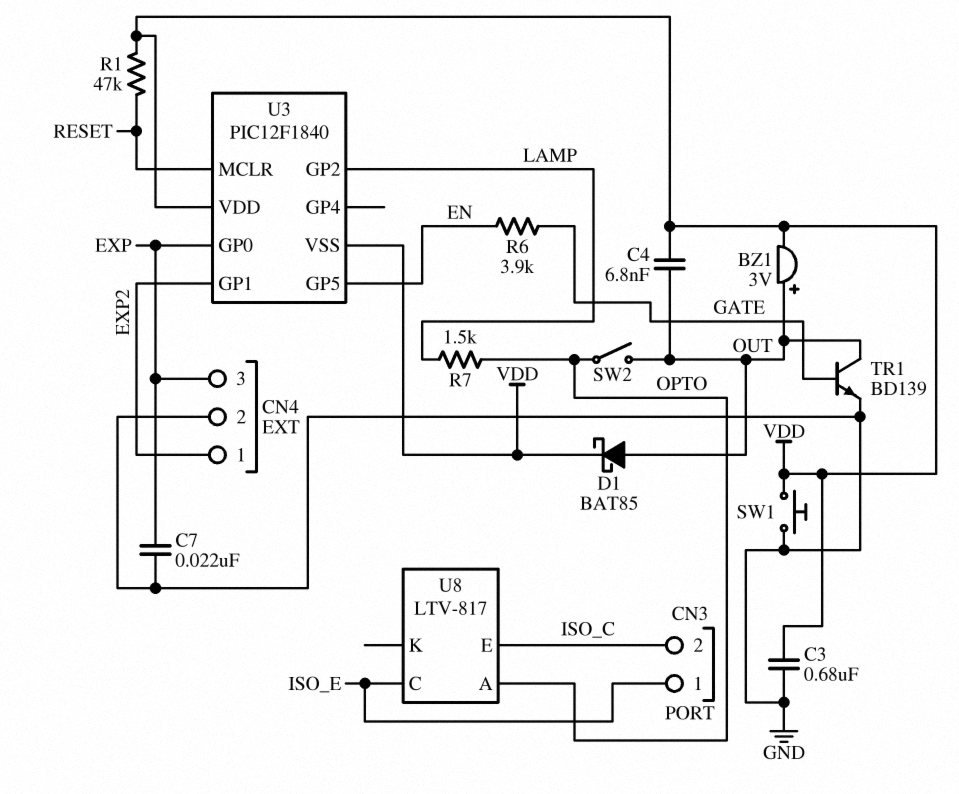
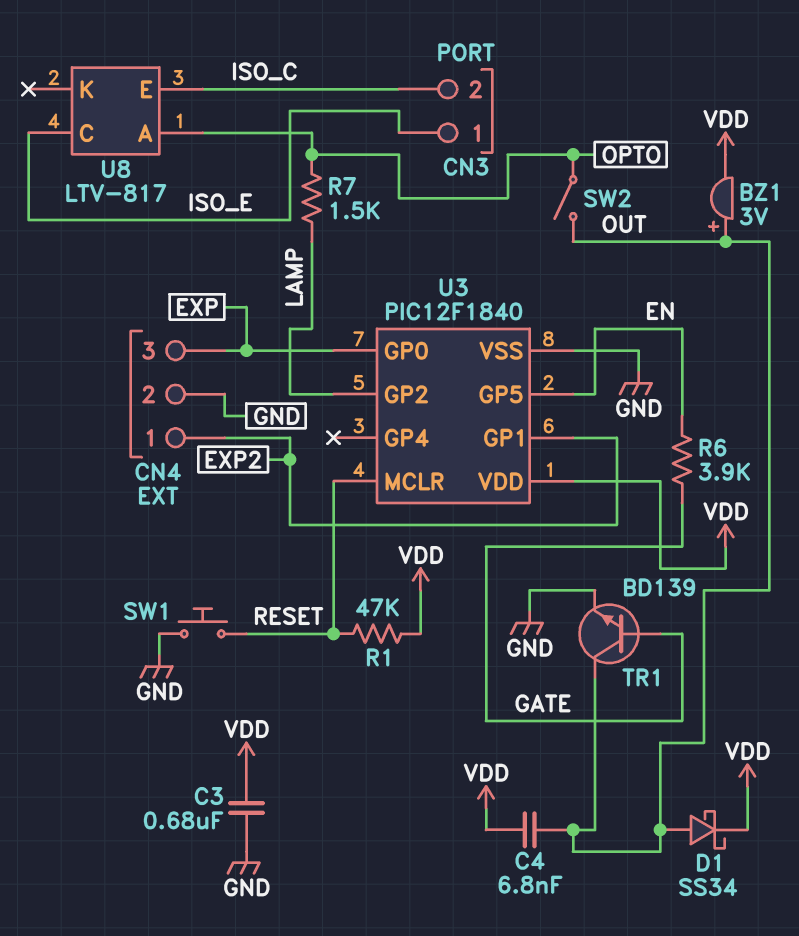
C7: 22nF (EXP, GND) -> none
D1: schottky BAT85 (A OUT, K VDD) -> schottky SS34 (A OUT, K VDD)
SW1: button (GND, VDD) -> button (GND, RESET)
U3 pin VSS: VDD -> GND

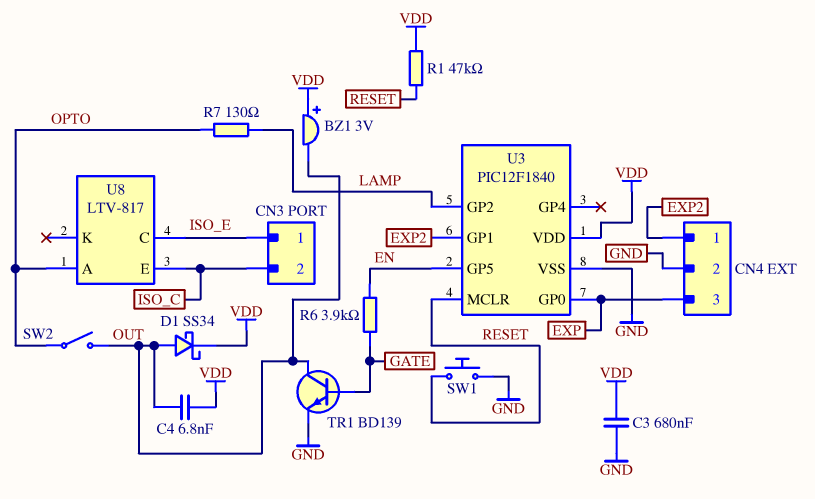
BZ1: buzzer 3V (plus OUT, minus VDD) -> buzzer 3V (plus VDD, minus OUT)
R7: 1.5k (LAMP, OPTO) -> 130 (LAMP, OPTO)

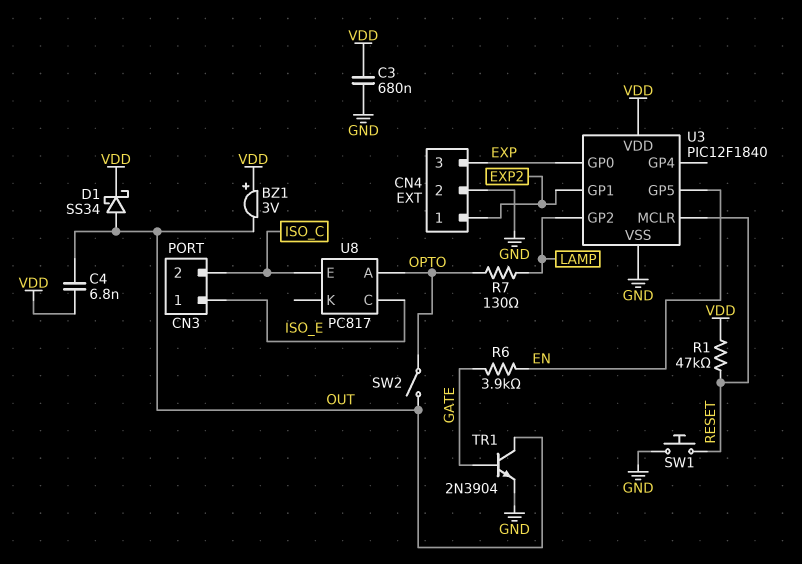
TR1: NPN BD139 (B GATE, C OUT, E GND) -> NPN 2N3904 (B GATE, C OUT, E GND)
U8: LTV-817 -> PC817

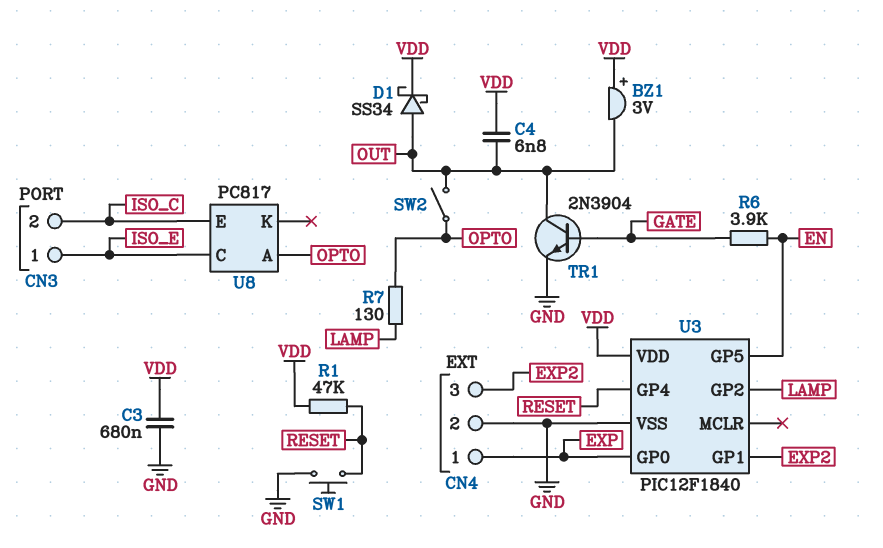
CN4 pin 1: EXP2 -> EXP
CN4 pin 3: EXP -> EXP2
U3 pin GP4: none -> RESET
U3 pin MCLR: RESET -> none

